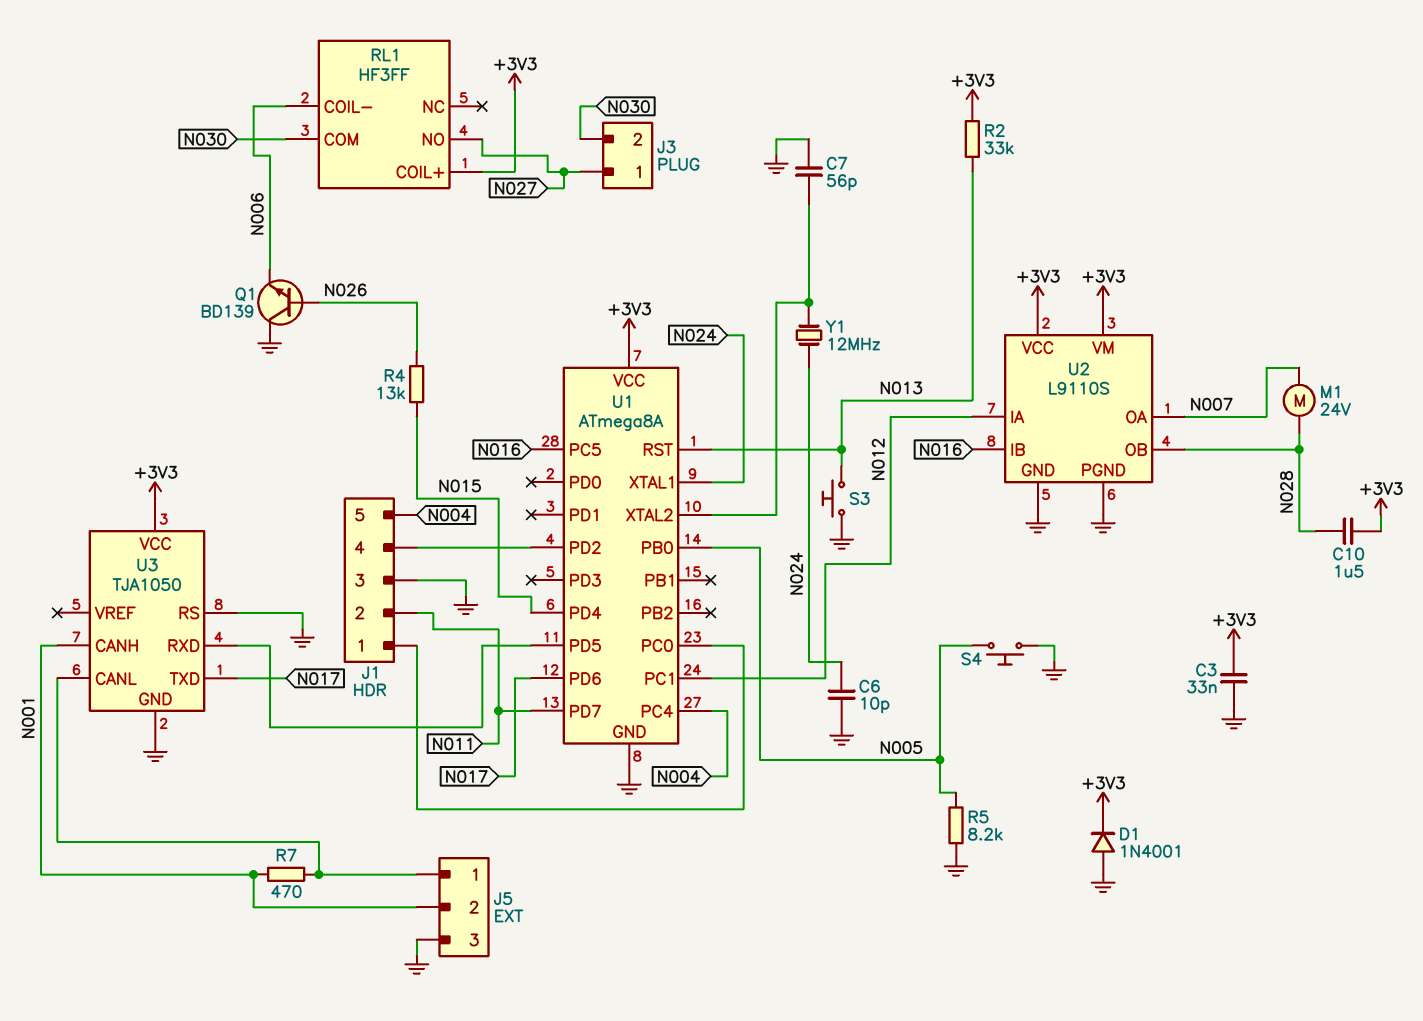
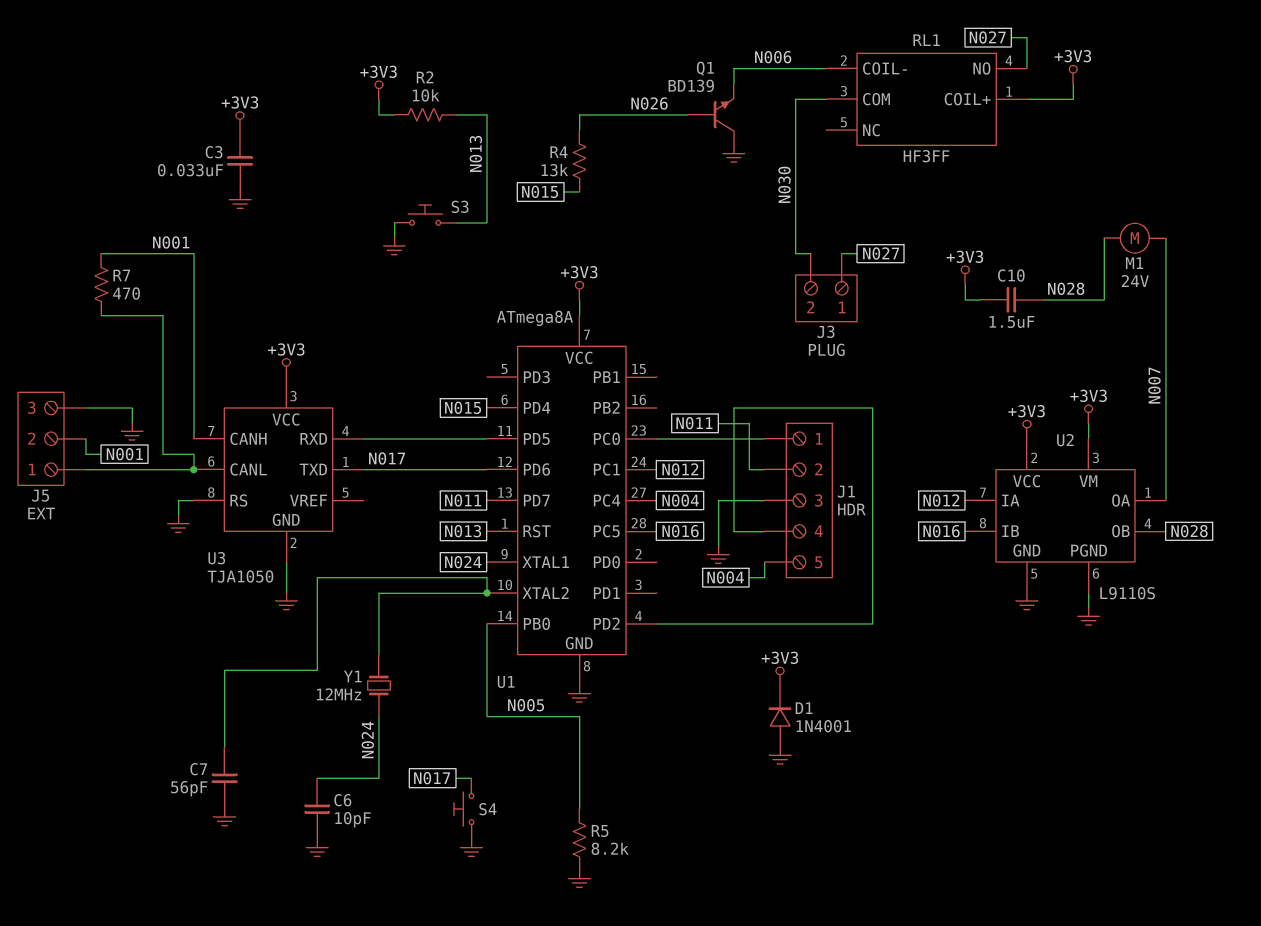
R2: 33k (+3V3, N013) -> 10k (+3V3, N013)
S4: button (GND, N005) -> button (GND, N017)

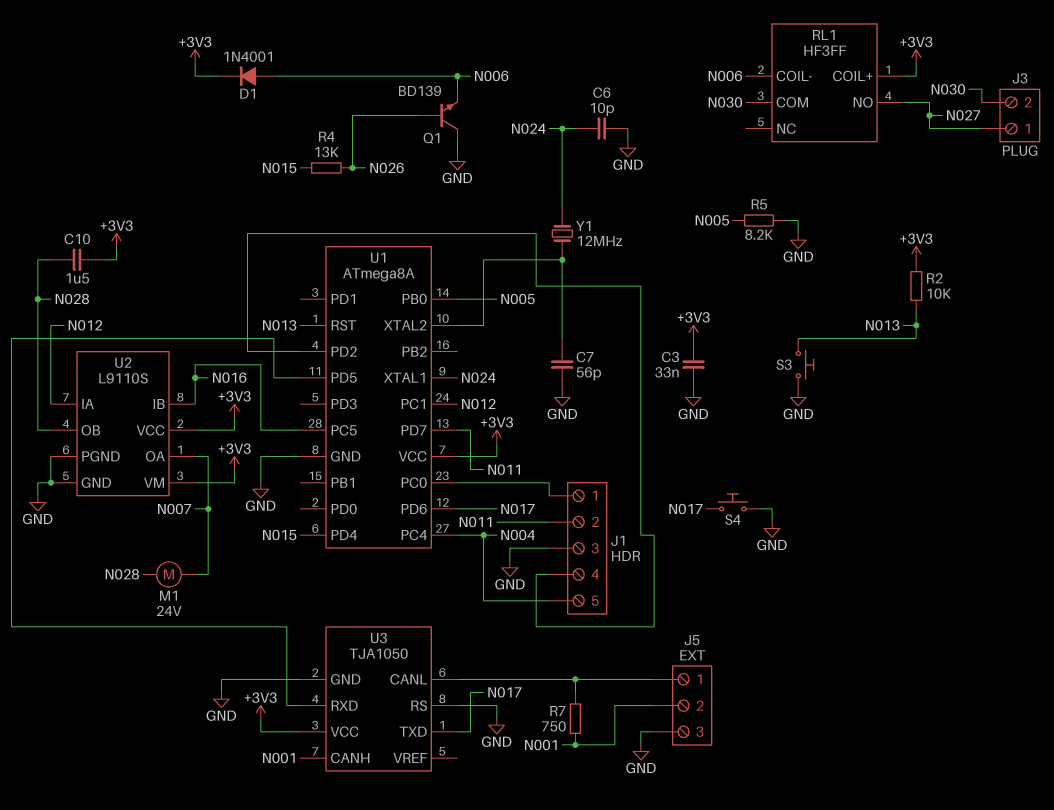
D1: diode 1N4001 (A GND, K +3V3) -> diode 1N4001 (A N006, K +3V3)
R7: 470 (J5/1, N001) -> 750 (J5/1, N001)

